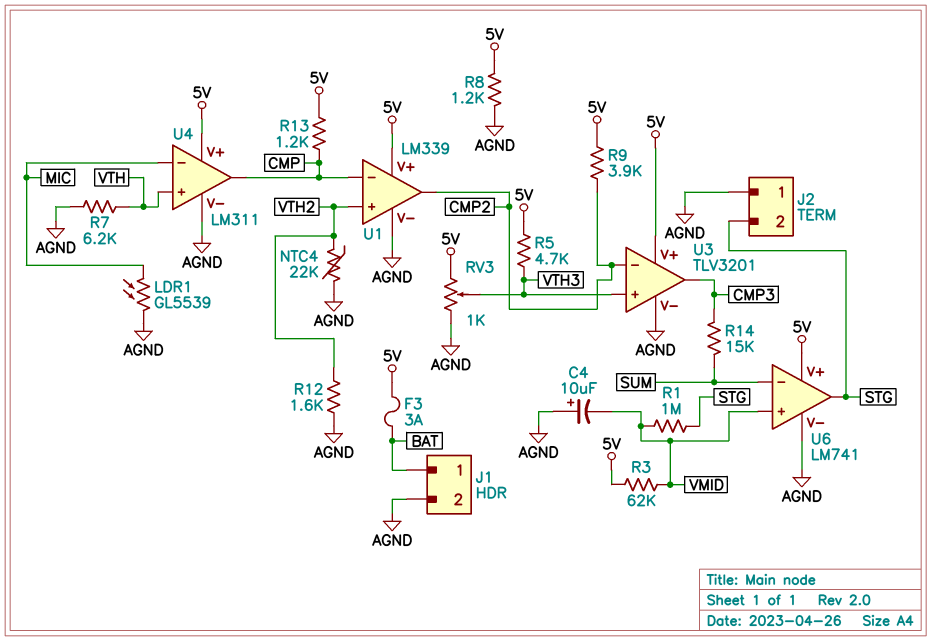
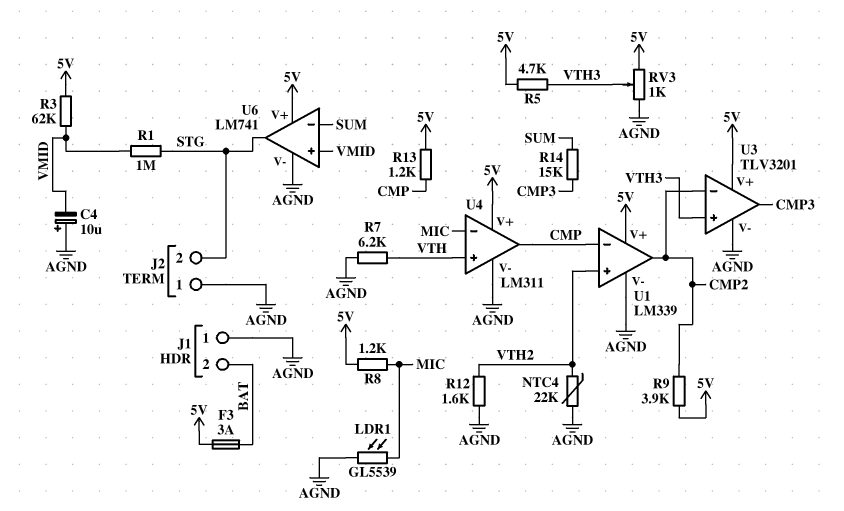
J1 pin 1: BAT -> AGND
J1 pin 2: AGND -> BAT
R8: 1.2k (5V, AGND) -> 1.2k (5V, MIC)

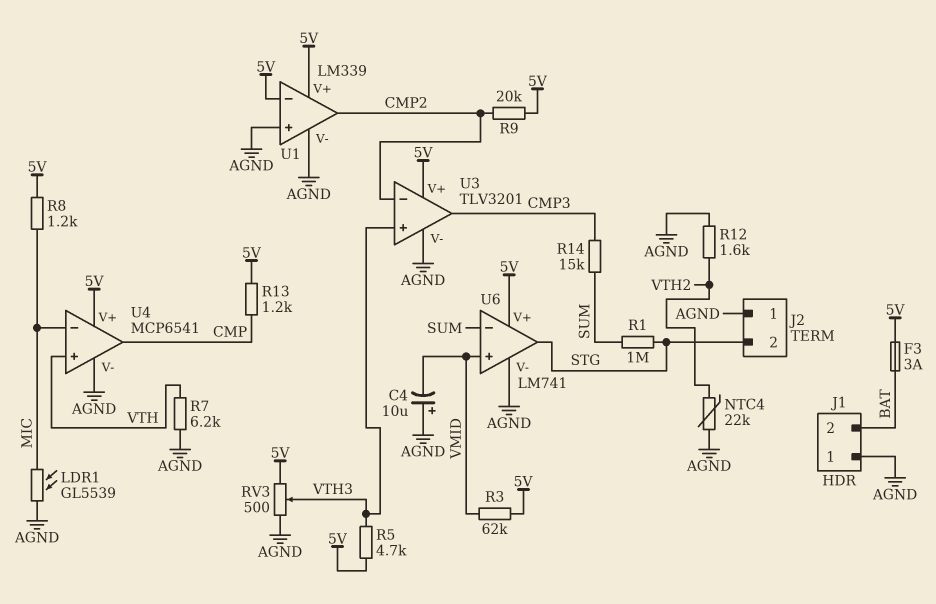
R1: 1M (STG, VMID) -> 1M (STG, SUM)
R9: 3.9k (5V, CMP2) -> 20k (5V, CMP2)
RV3: 1k (5V, AGND, wiper VTH3) -> 500 (5V, AGND, wiper VTH3)
U1 pin in+: VTH2 -> AGND
U1 pin in-: CMP -> 5V
U4: LM311 -> MCP6541

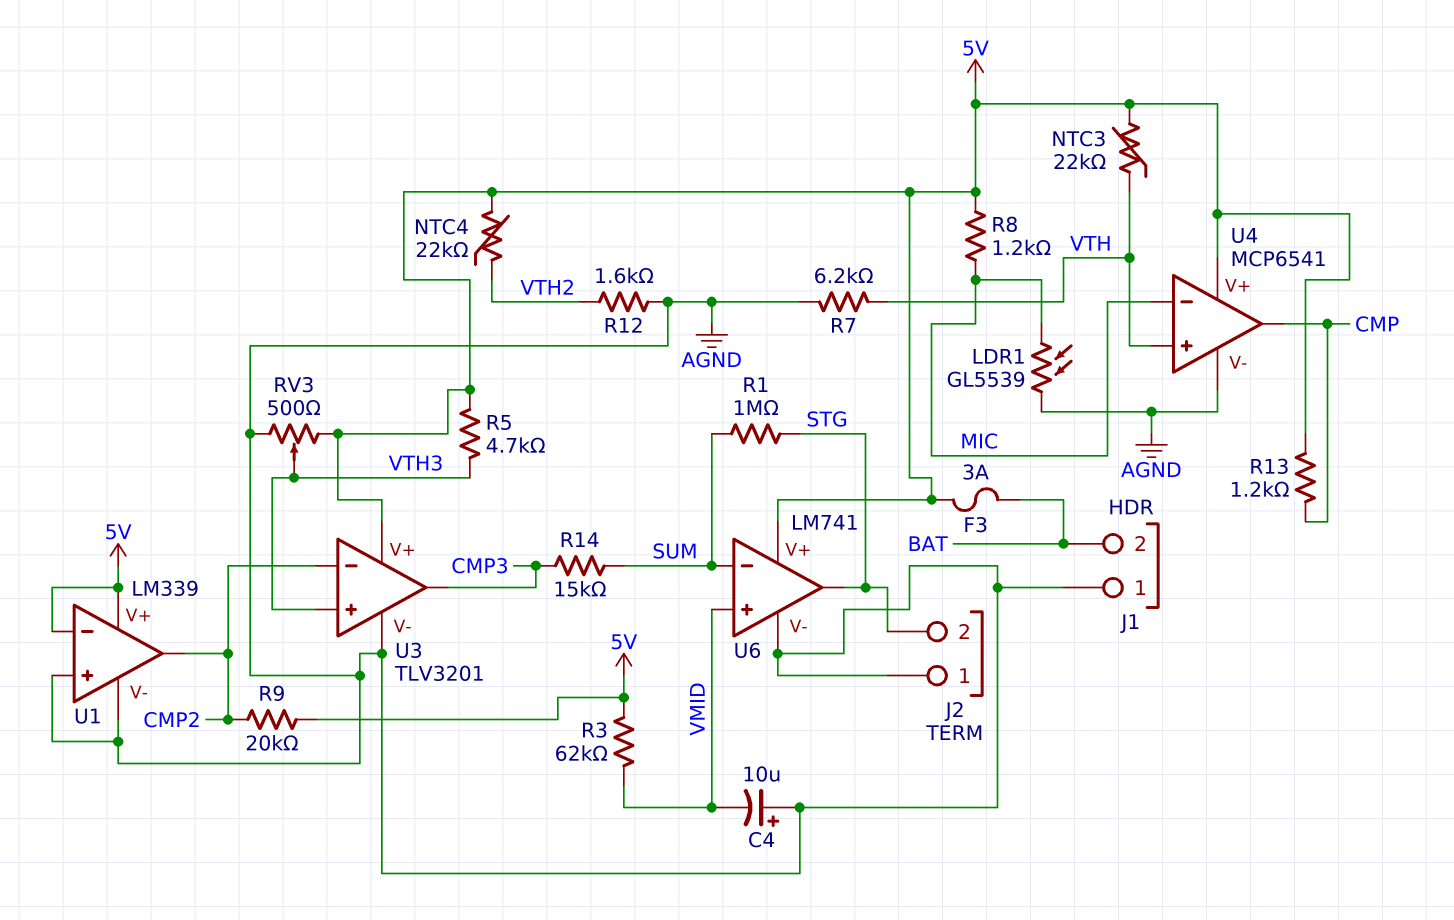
NTC3: none -> 22k (5V, VTH)
NTC4: 22k (AGND, VTH2) -> 22k (5V, VTH2)

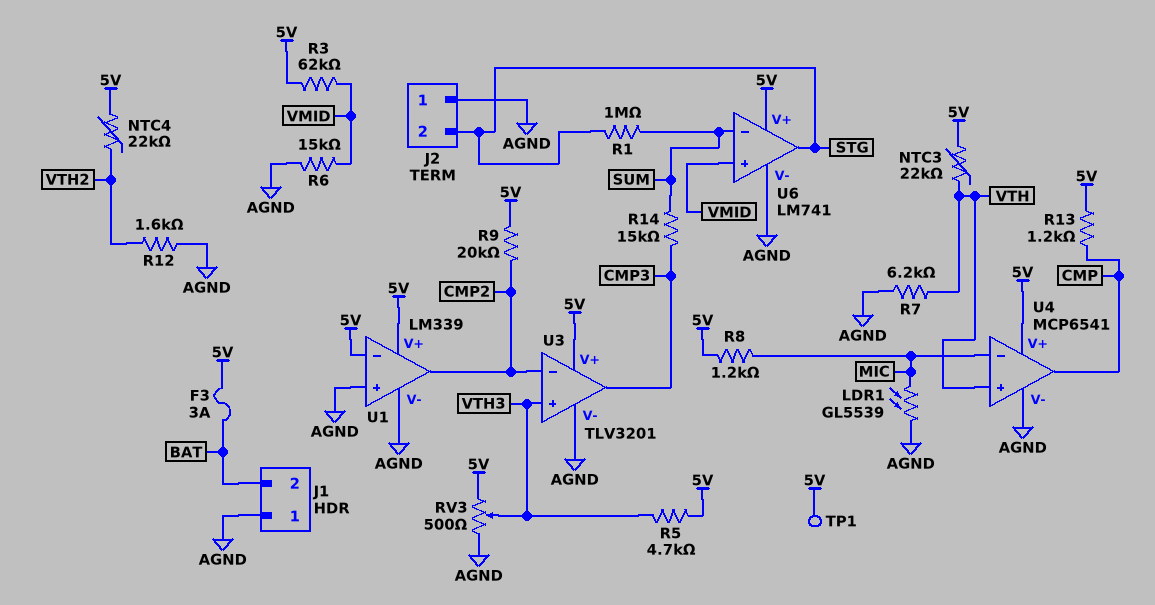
C4: 10uF (plus AGND, minus VMID) -> none
R6: none -> 15k (AGND, VMID)
TP1: none -> test point (5V)

